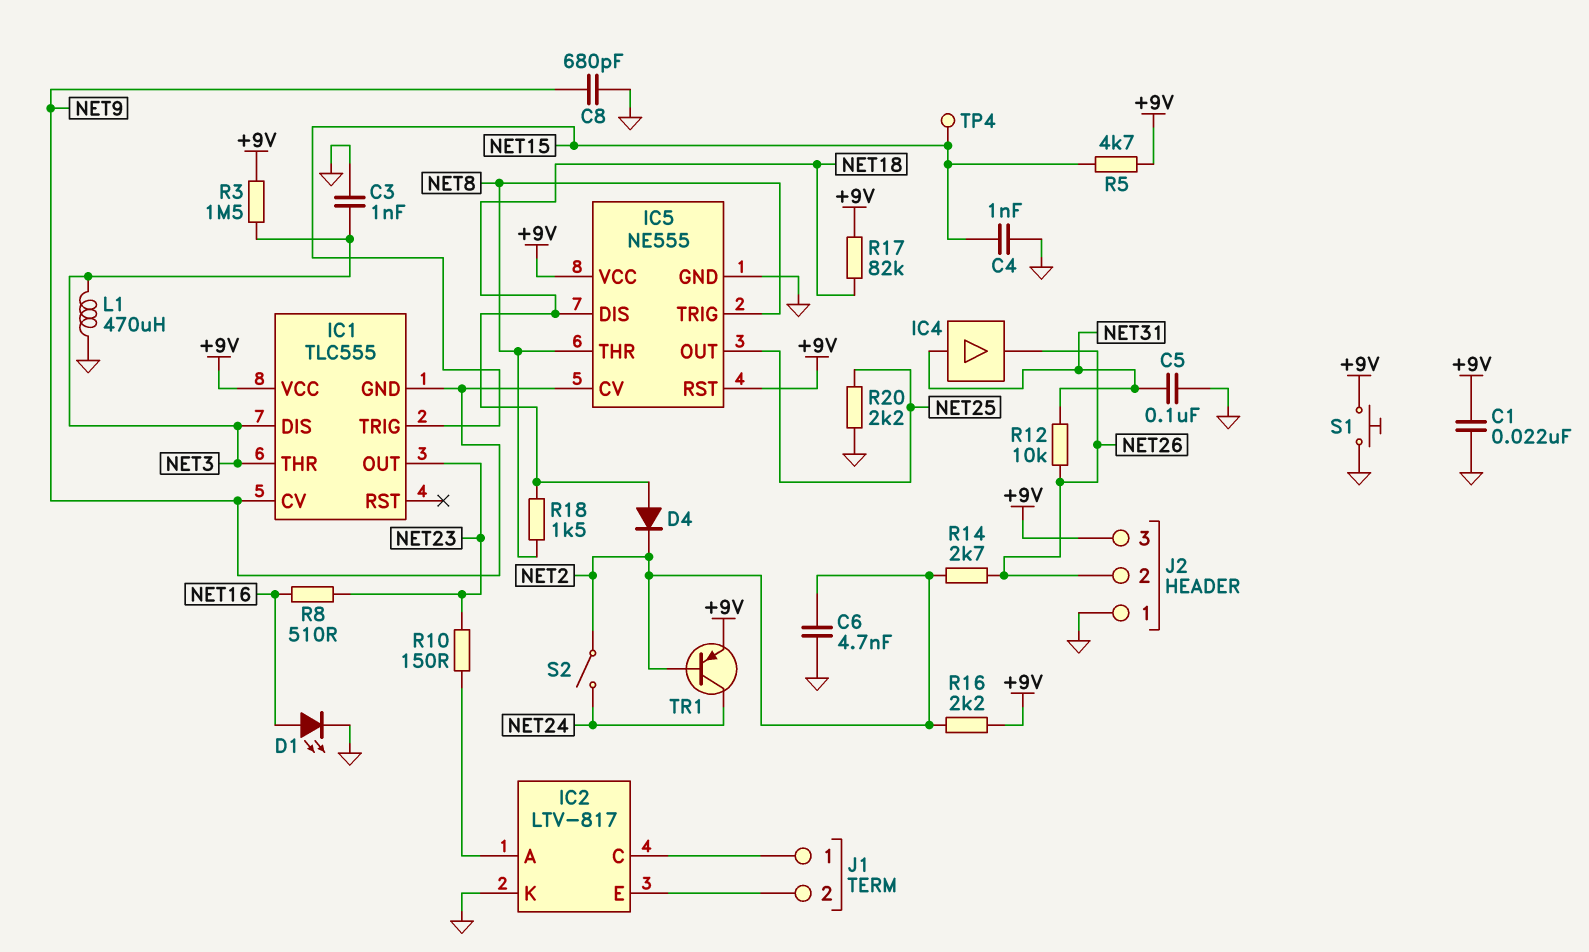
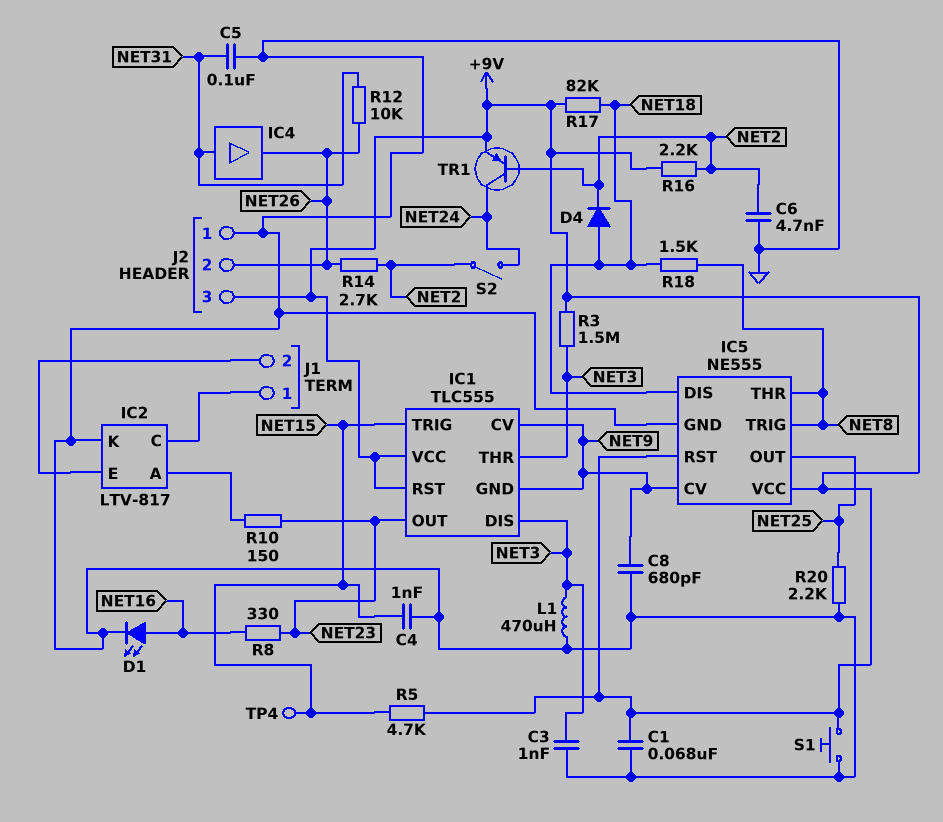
C1: 22nF (+9V, GND) -> 68nF (+9V, GND)
IC1 pin RST: none -> +9V
R8: 510 (NET16, NET23) -> 330 (NET16, NET23)

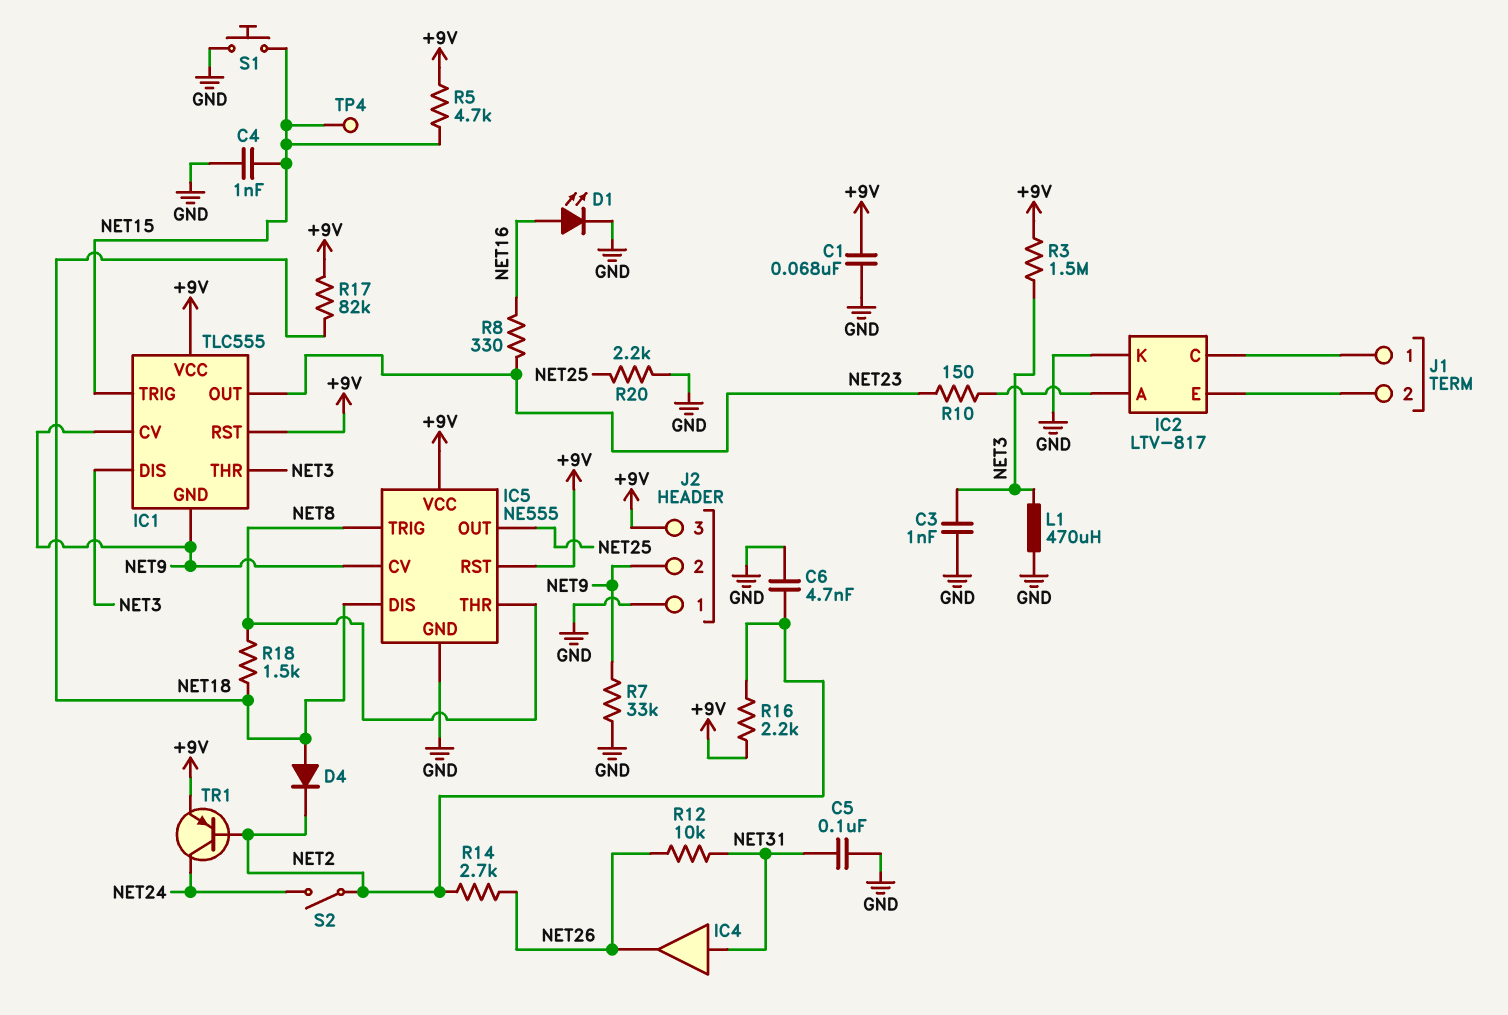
C8: 680pF (GND, NET9) -> none
J2 pin 2: NET26 -> NET9
R7: none -> 33k (GND, NET9)
S1: button (+9V, GND) -> button (GND, NET15)

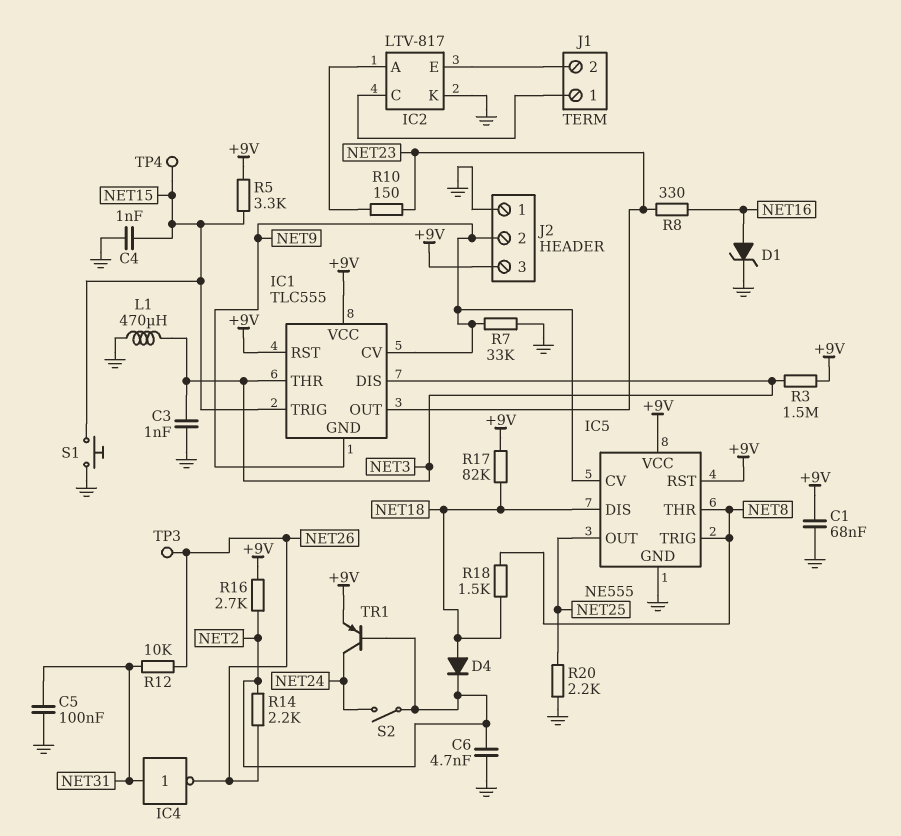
D1: LED (A NET16, K GND) -> zener (A NET16, K GND)
IC4: buffer (in NET31, out NET26) -> NOT (in NET31, out NET26)
R5: 4.7k (+9V, NET15) -> 3.3k (+9V, NET15)
R14: 2.7k (NET2, NET26) -> 2.2k (NET2, NET26)
R16: 2.2k (+9V, NET2) -> 2.7k (+9V, NET2)
TP3: none -> test point (NET26)

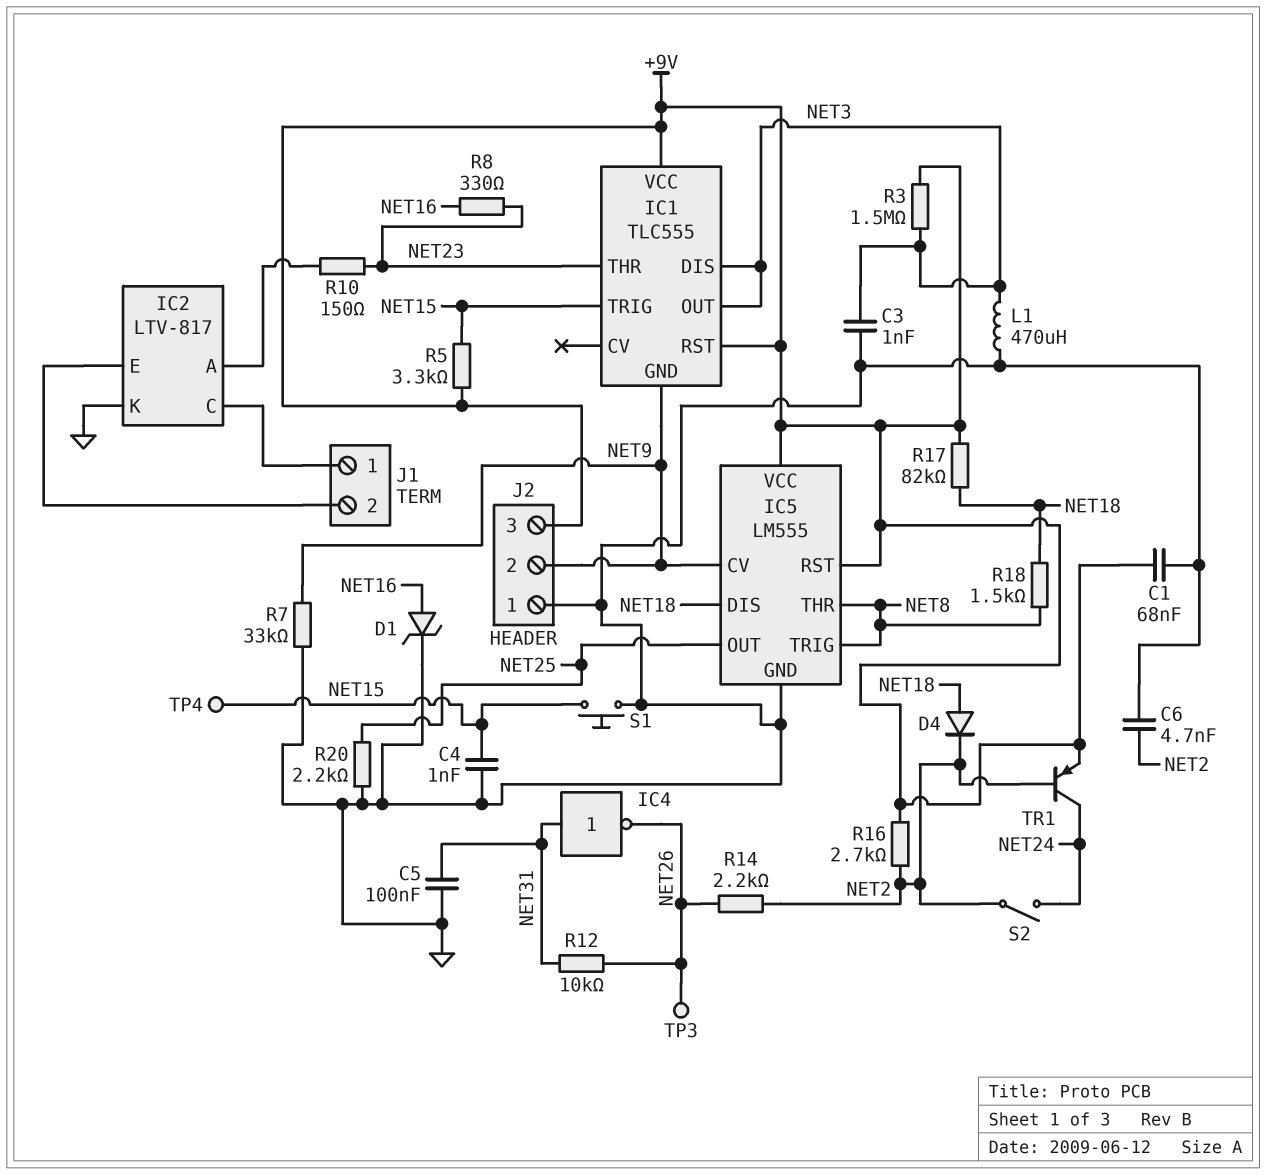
IC1 pin CV: NET9 -> none
IC1 pin OUT: NET23 -> NET3
IC1 pin THR: NET3 -> NET23
IC5: NE555 -> LM555

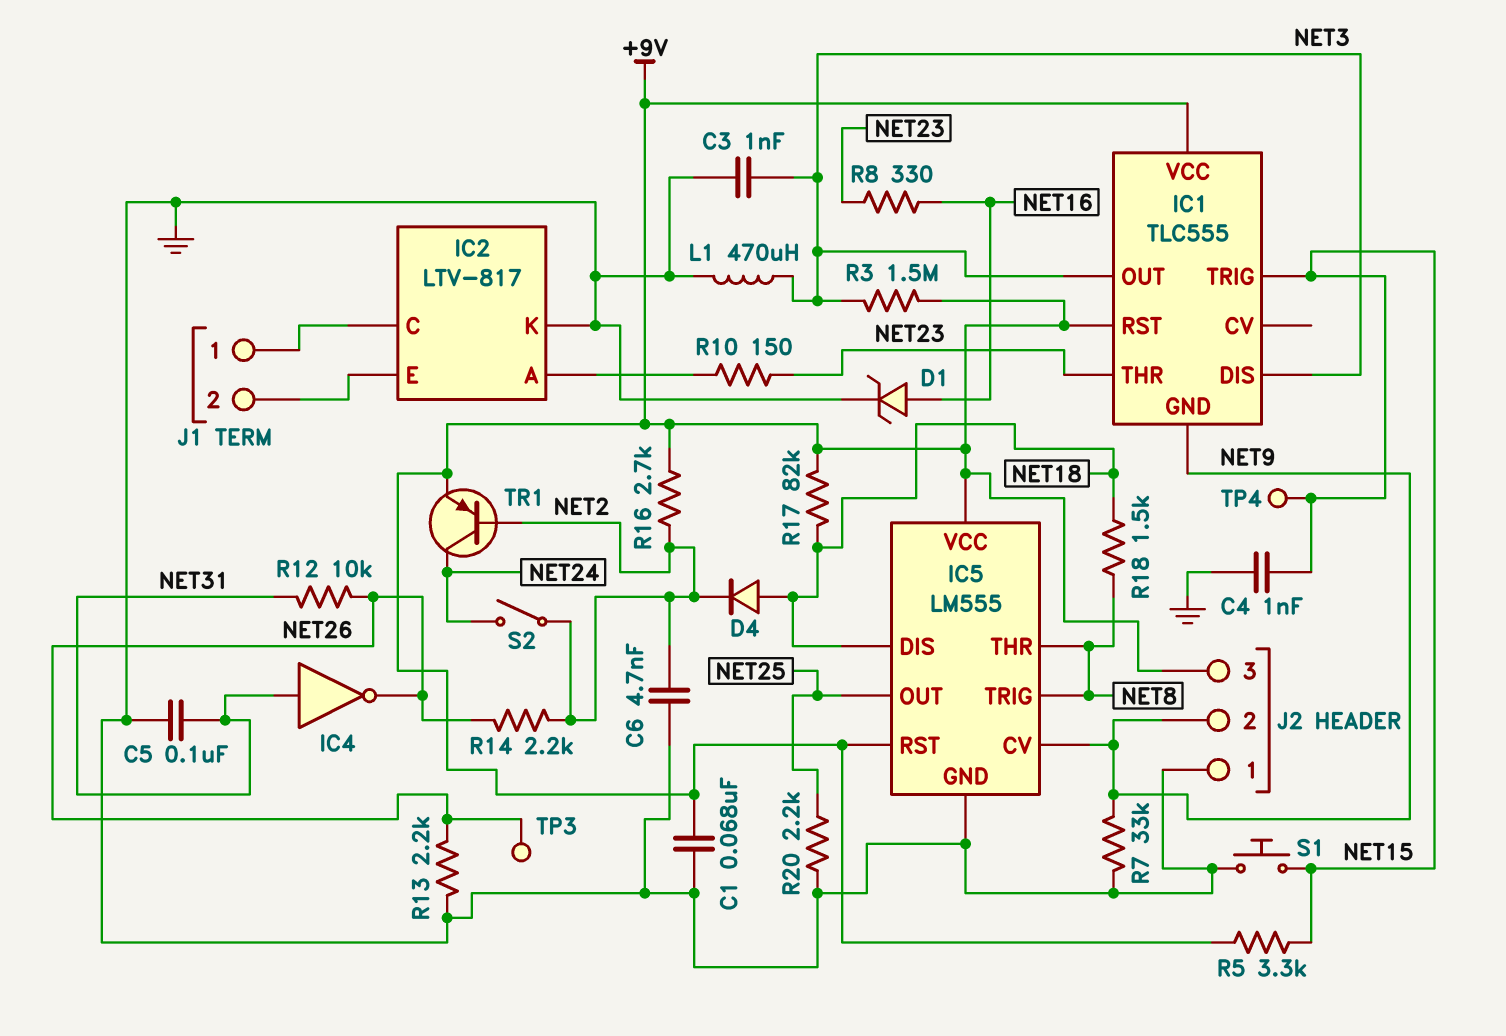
R13: none -> 2.2k (GND, NET26)

